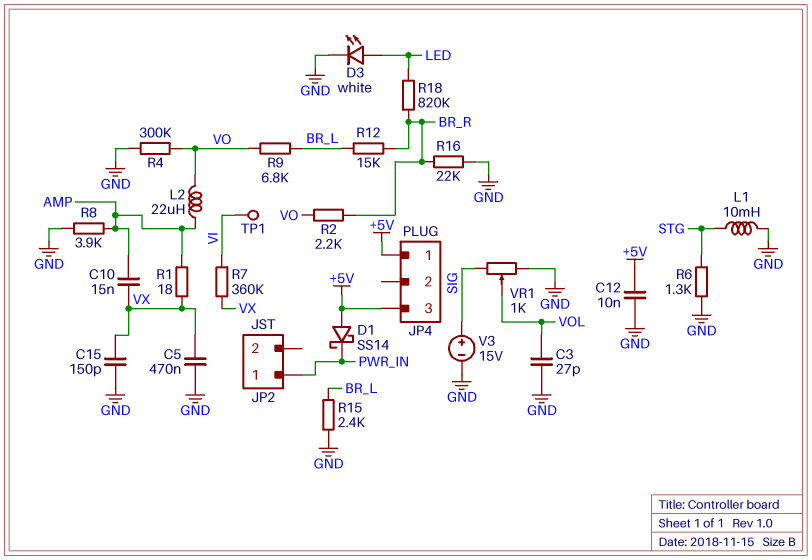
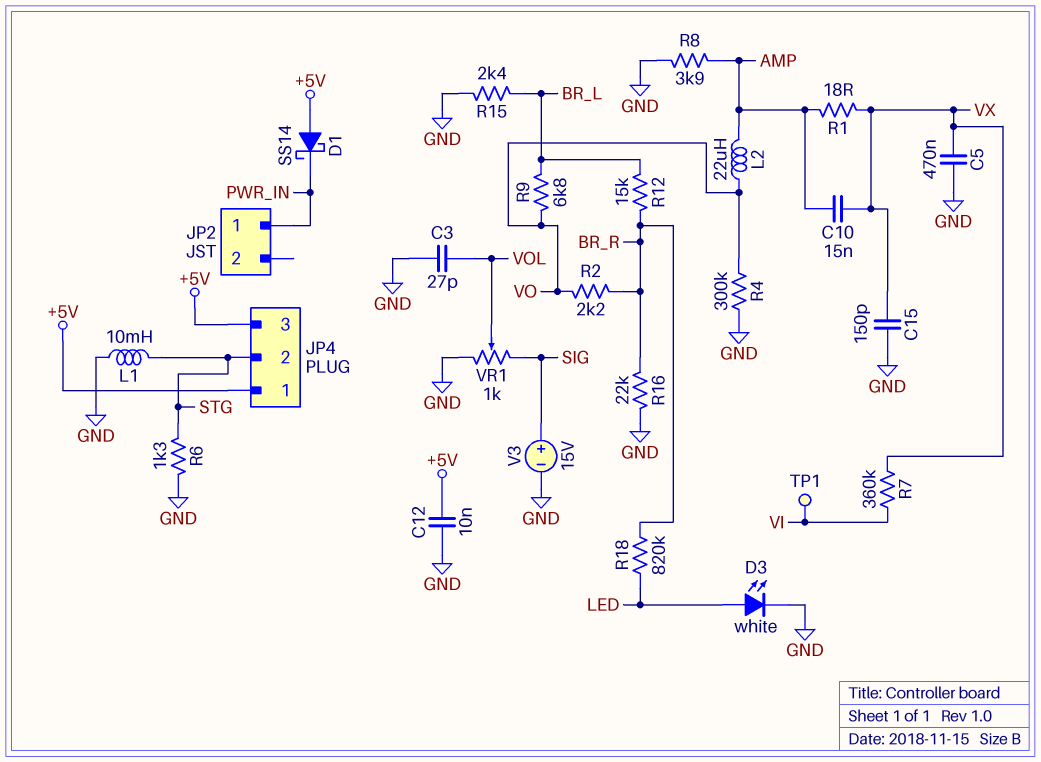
JP4 pin 2: none -> STG

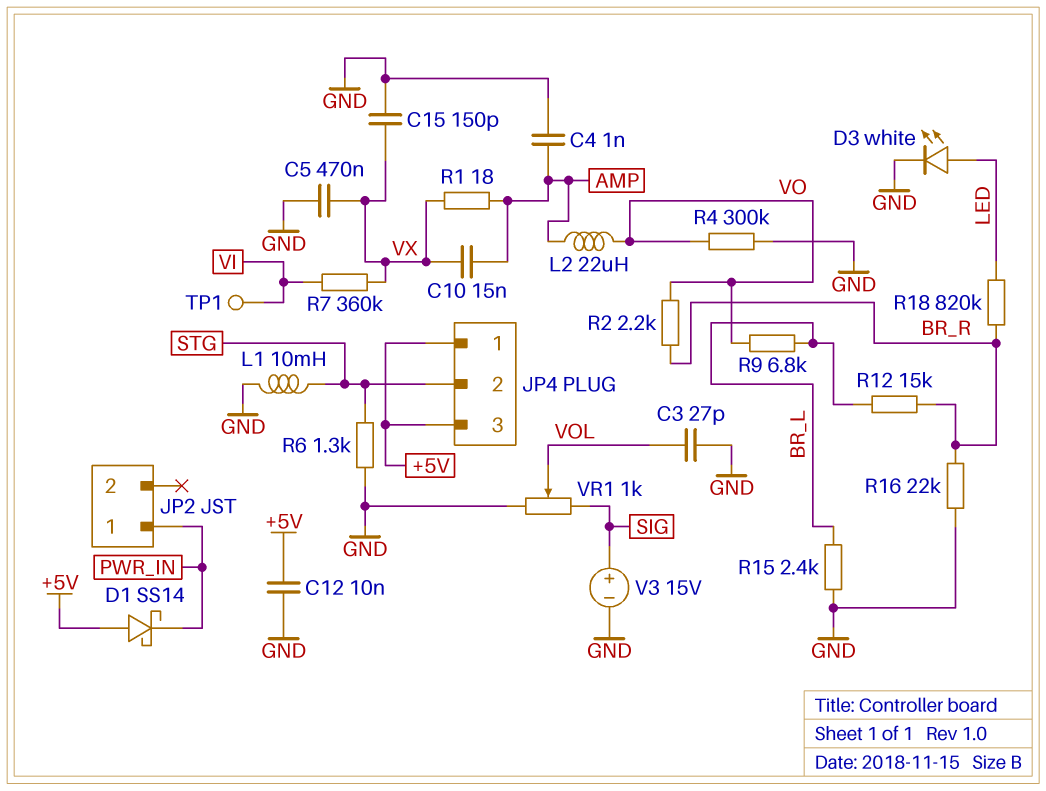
C4: none -> 1nF (AMP, GND)
R8: 3.9k (AMP, GND) -> none

